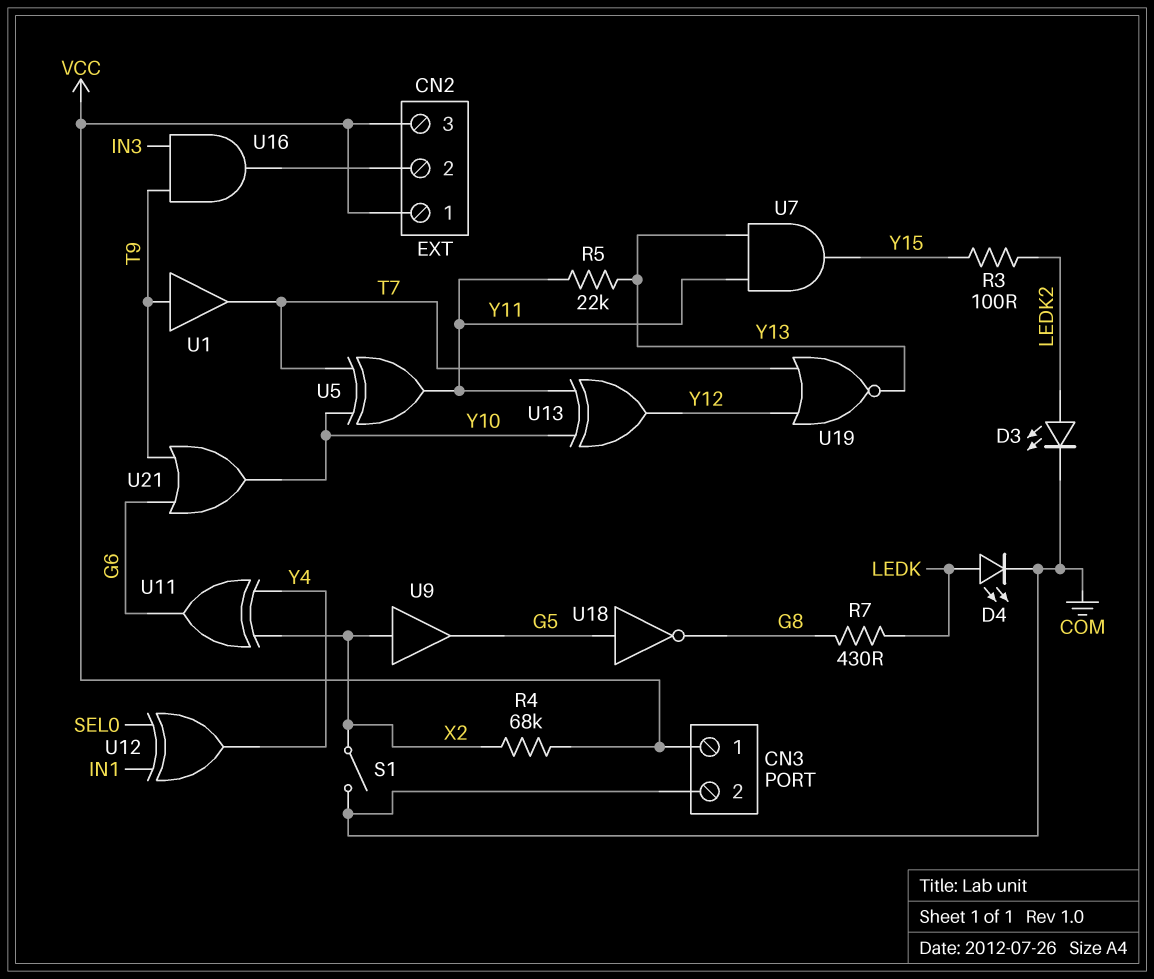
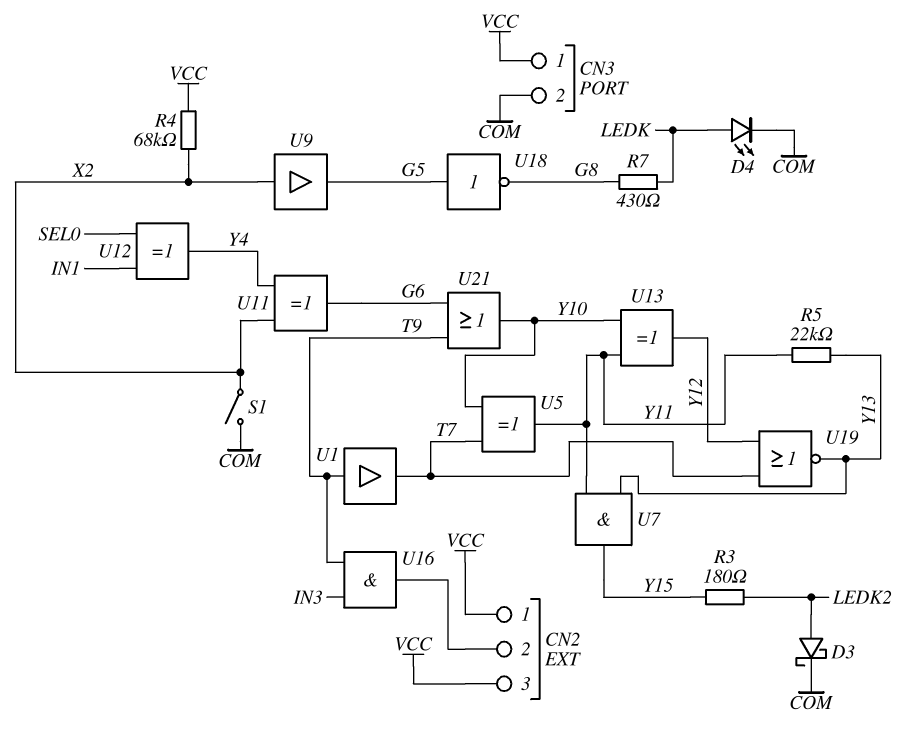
D3: LED (A LEDK2, K COM) -> schottky (A LEDK2, K COM)
R3: 100 (LEDK2, Y15) -> 180 (LEDK2, Y15)

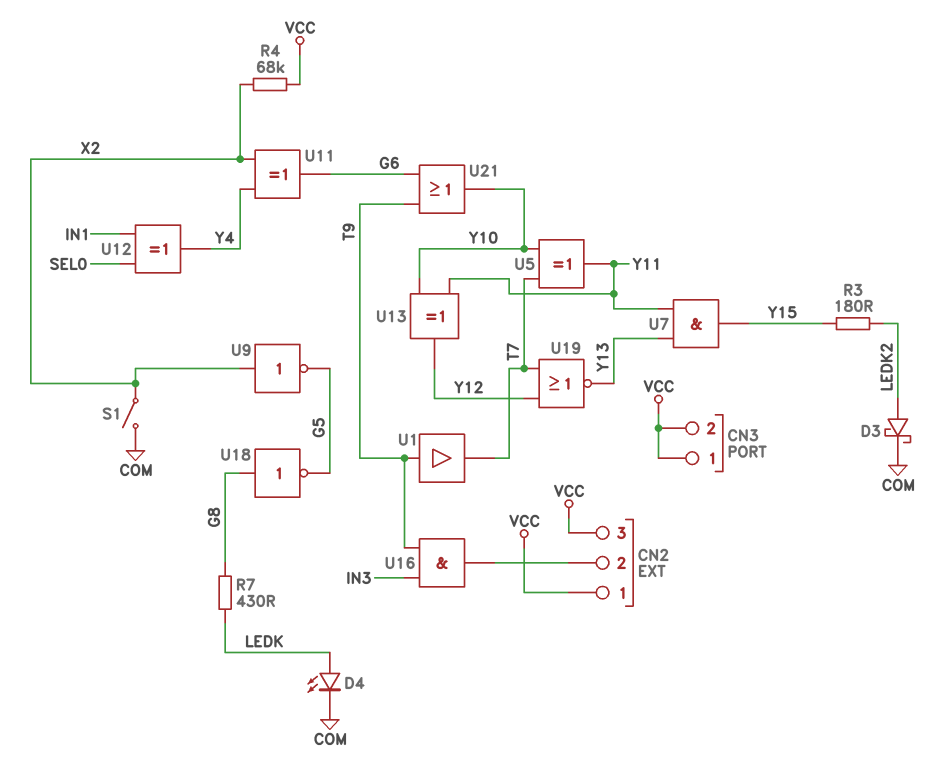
CN3 pin 2: COM -> VCC
R5: 22k (Y11, Y13) -> none
U9: buffer (in X2, out G5) -> NOT (in X2, out G5)
U18: NOT (in G5, out G8) -> NOT (in G8, out G5)

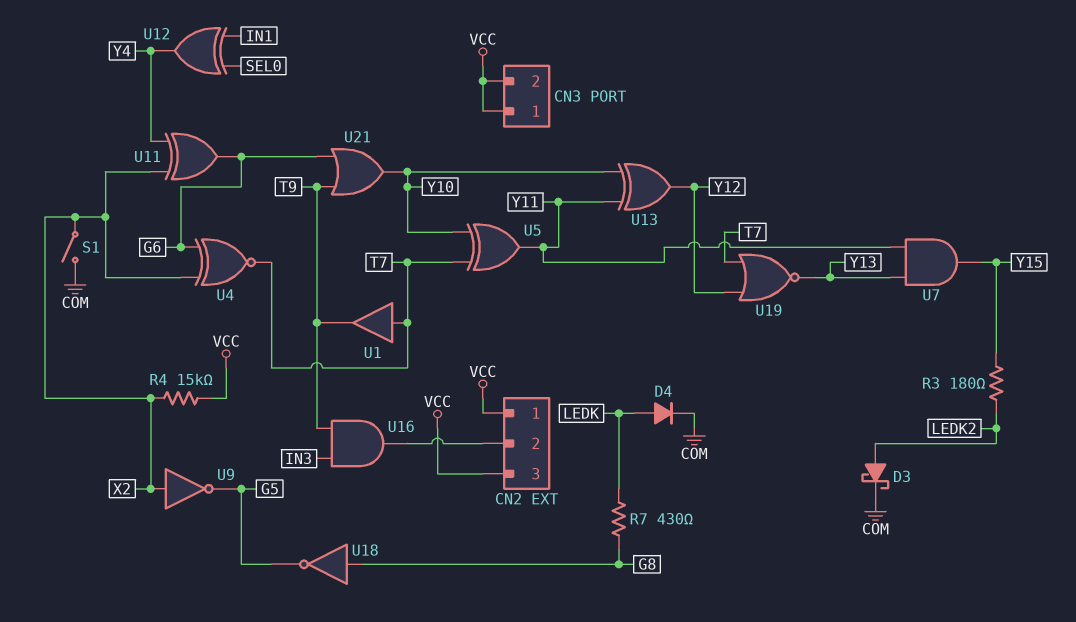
D4: LED (A LEDK, K COM) -> diode (A LEDK, K COM)
R4: 68k (VCC, X2) -> 15k (VCC, X2)
U1: buffer (in T9, out T7) -> buffer (in T7, out T9)
U4: none -> XNOR (in G6, in X2, out T7)

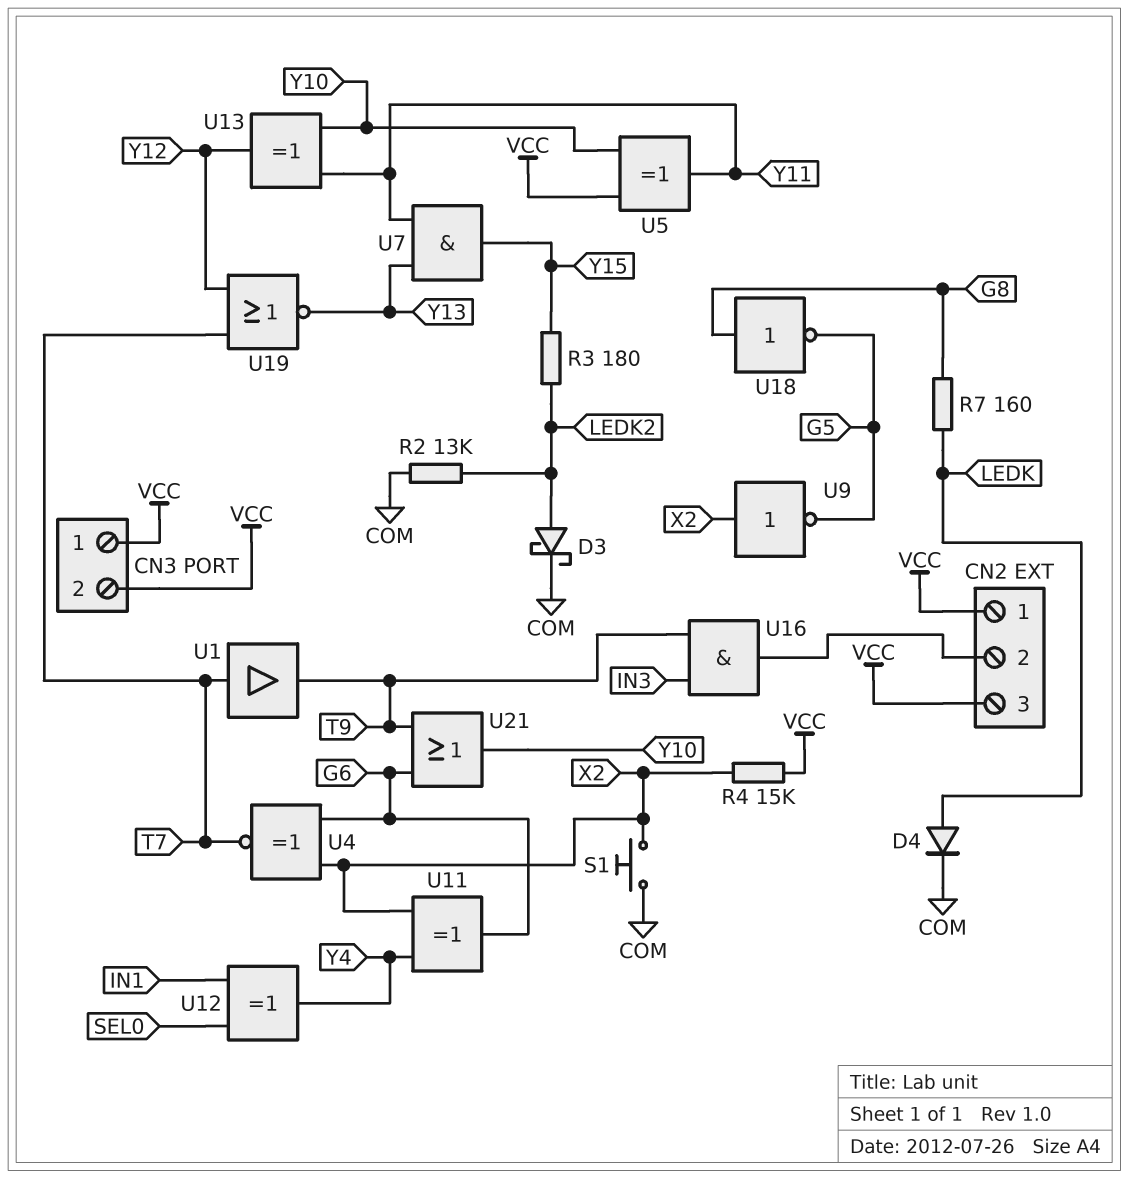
R2: none -> 13k (COM, LEDK2)
R7: 430 (G8, LEDK) -> 160 (G8, LEDK)
S1: switch (COM, X2) -> button (COM, X2)
U5: XOR (in T7, in Y10, out Y11) -> XOR (in VCC, in Y10, out Y11)

